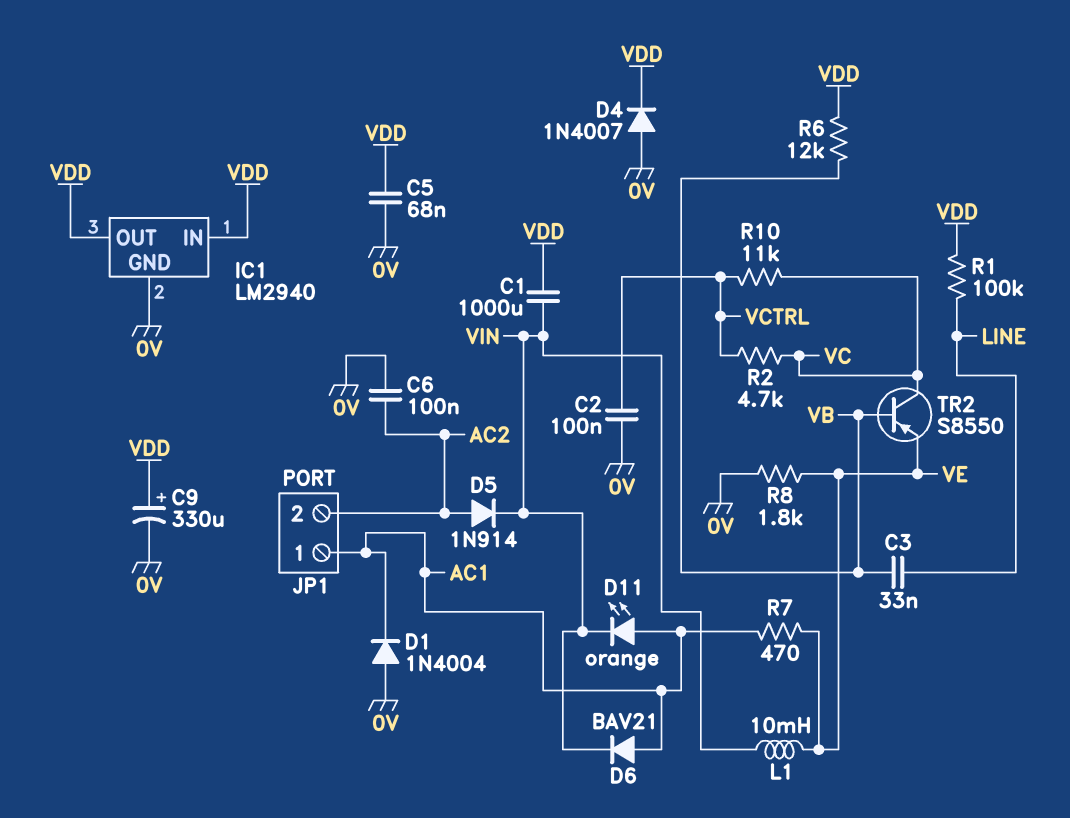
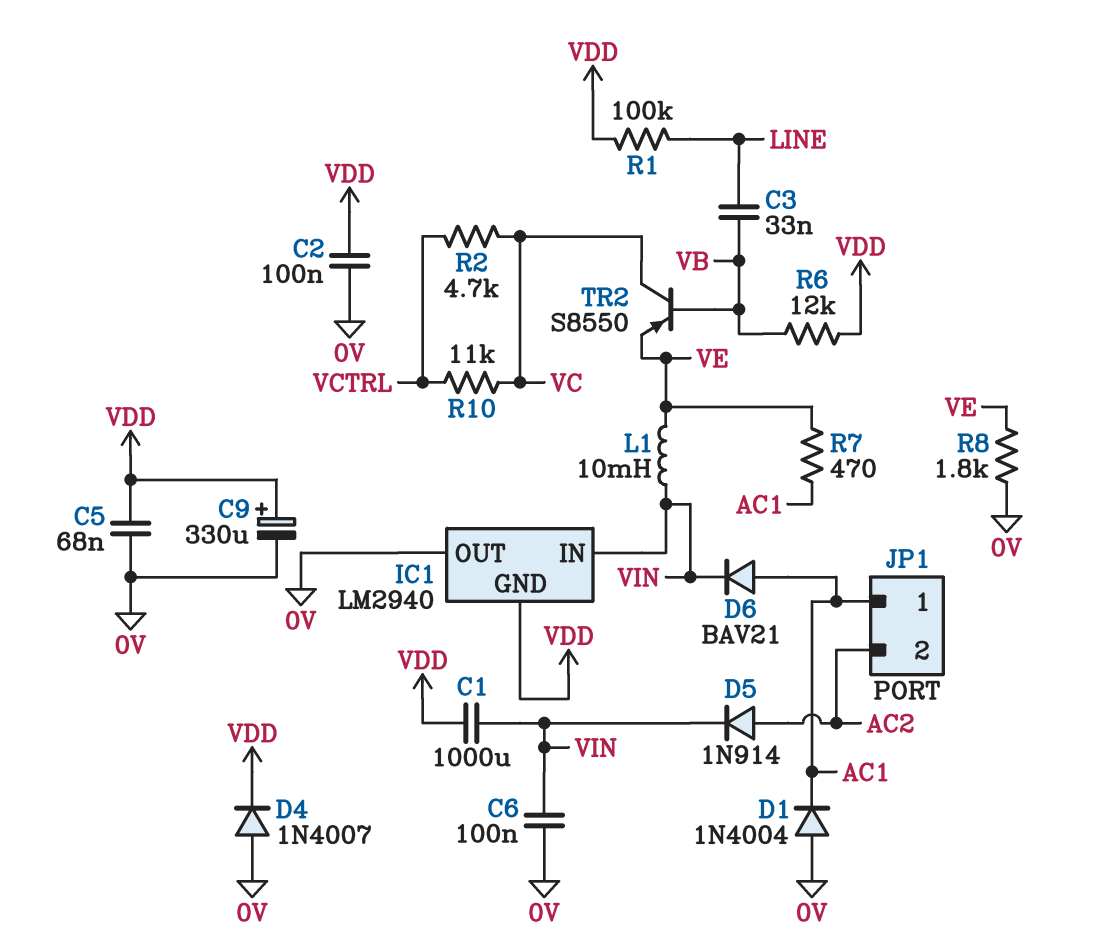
C2: 100nF (0V, VCTRL) -> 100nF (0V, VDD)
C6: 100nF (0V, AC2) -> 100nF (0V, VIN)
D11: LED orange (A AC1, K VIN) -> none
IC1 pin GND: 0V -> VDD
IC1 pin IN: VDD -> VIN
IC1 pin OUT: VDD -> 0V

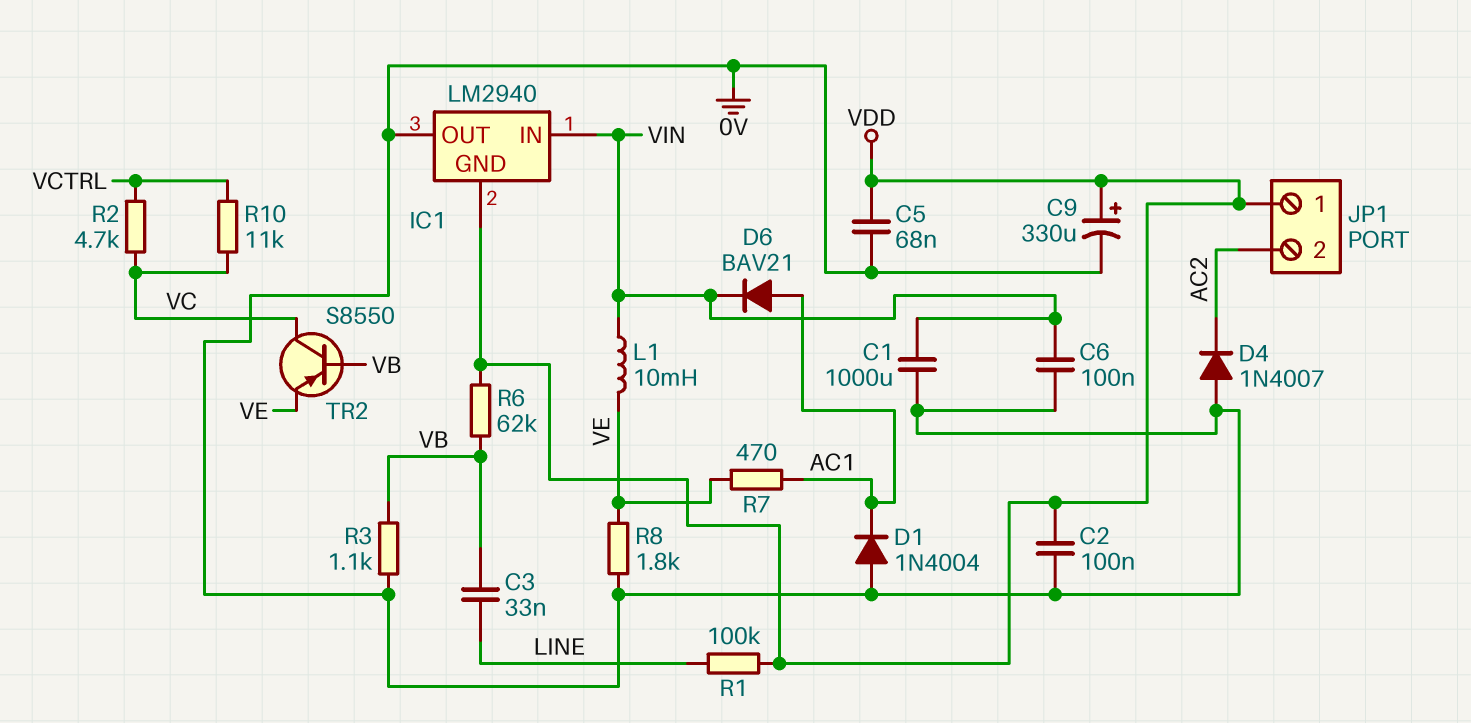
C1: 1000uF (VDD, VIN) -> 1000uF (0V, VIN)
D4: diode 1N4007 (A 0V, K VDD) -> diode 1N4007 (A 0V, K AC2)
D5: diode 1N914 (A AC2, K VIN) -> none
JP1 pin 1: AC1 -> VDD
R3: none -> 1.1k (0V, VB)
R6: 12k (VB, VDD) -> 62k (VB, VDD)

